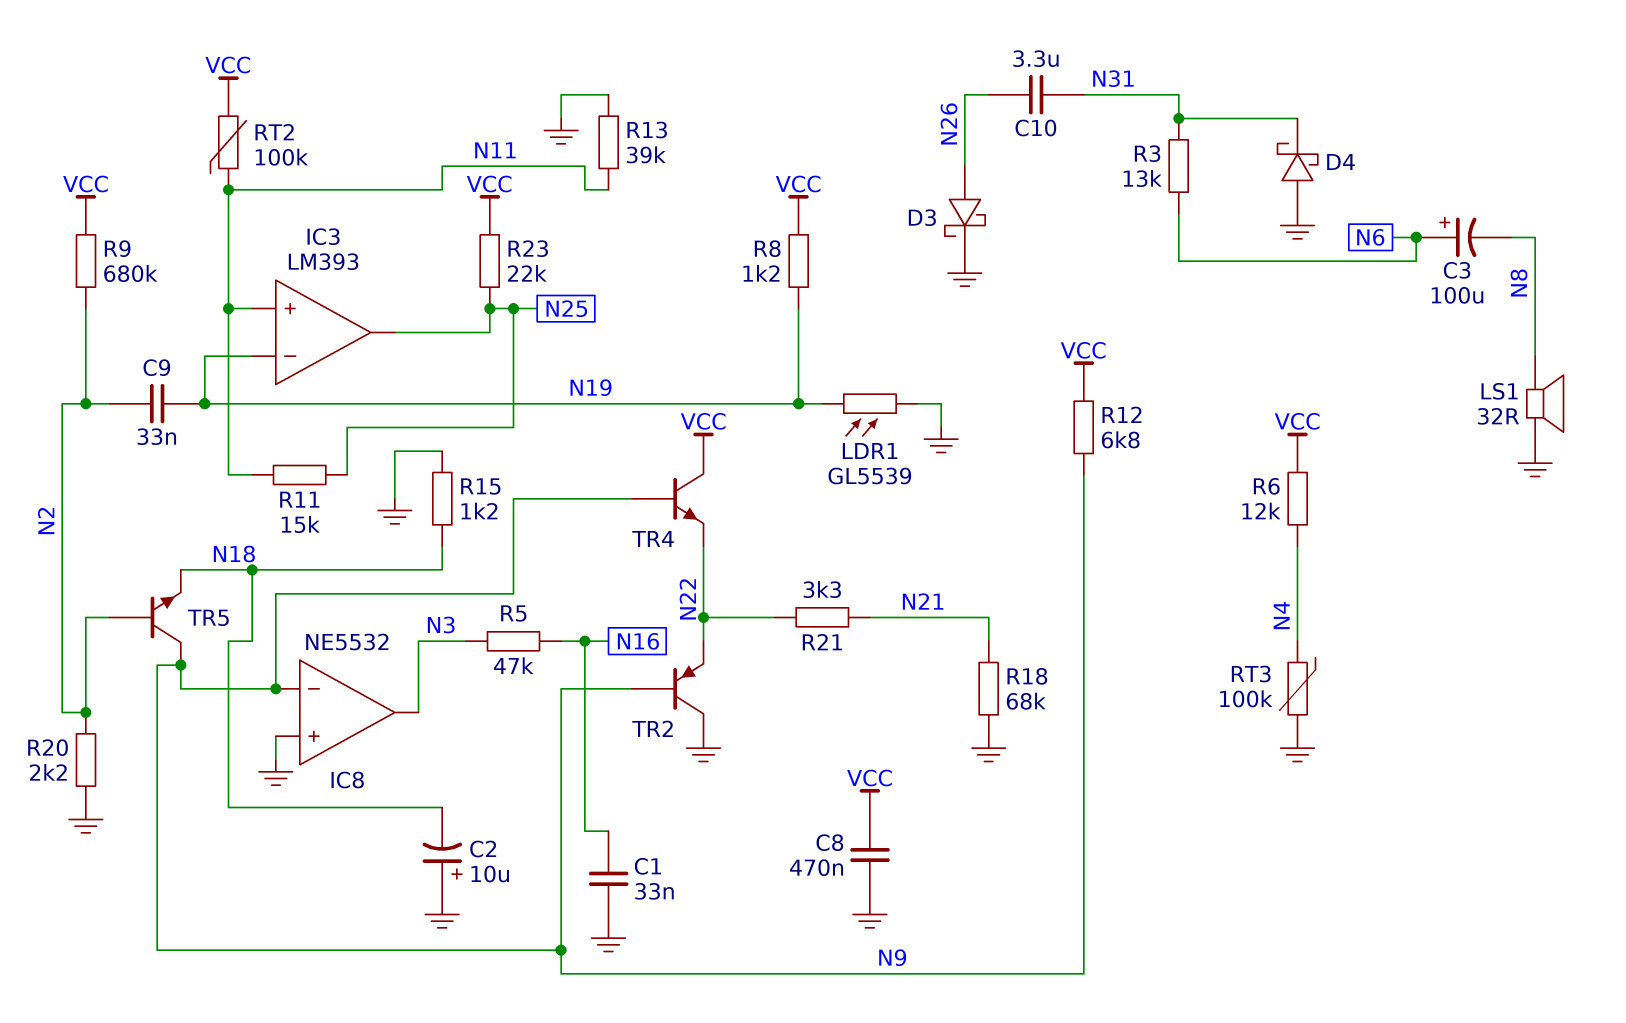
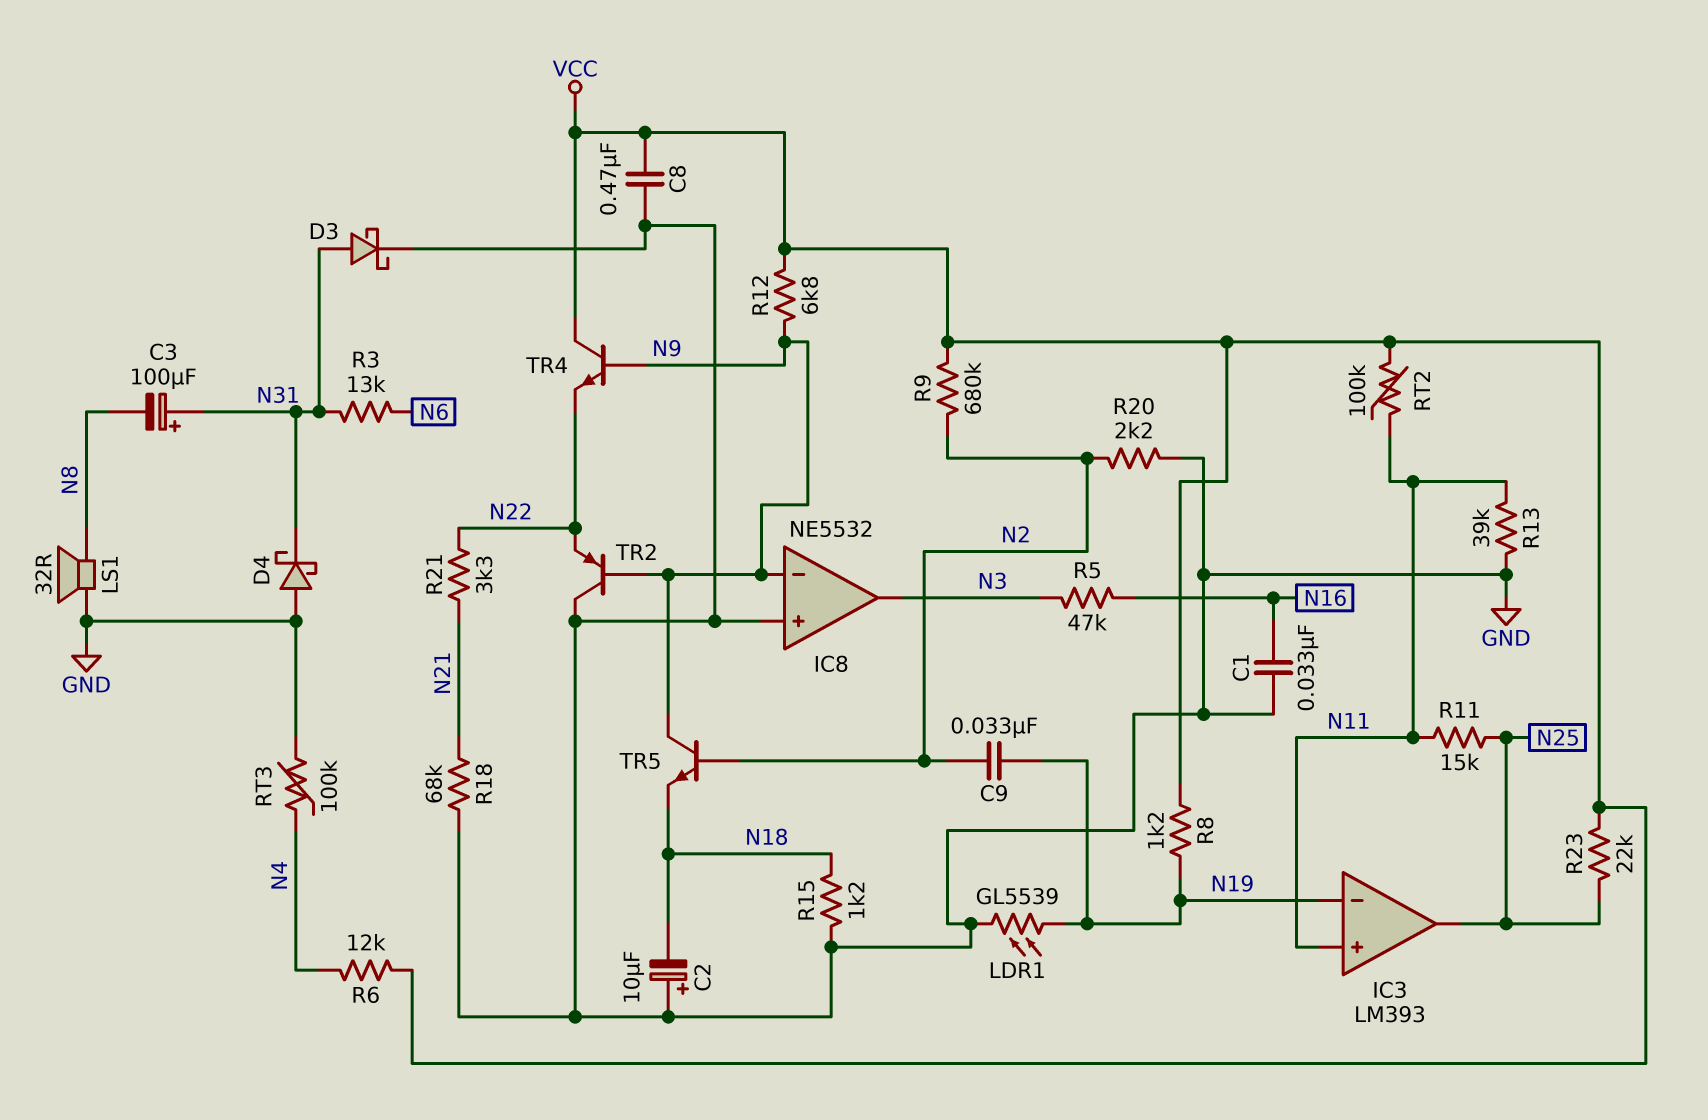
C3: 100uF (plus N6, minus N8) -> 100uF (plus N31, minus N8)
C10: 3.3uF (N26, N31) -> none
D3: schottky (A N26, K GND) -> schottky (A N31, K GND)

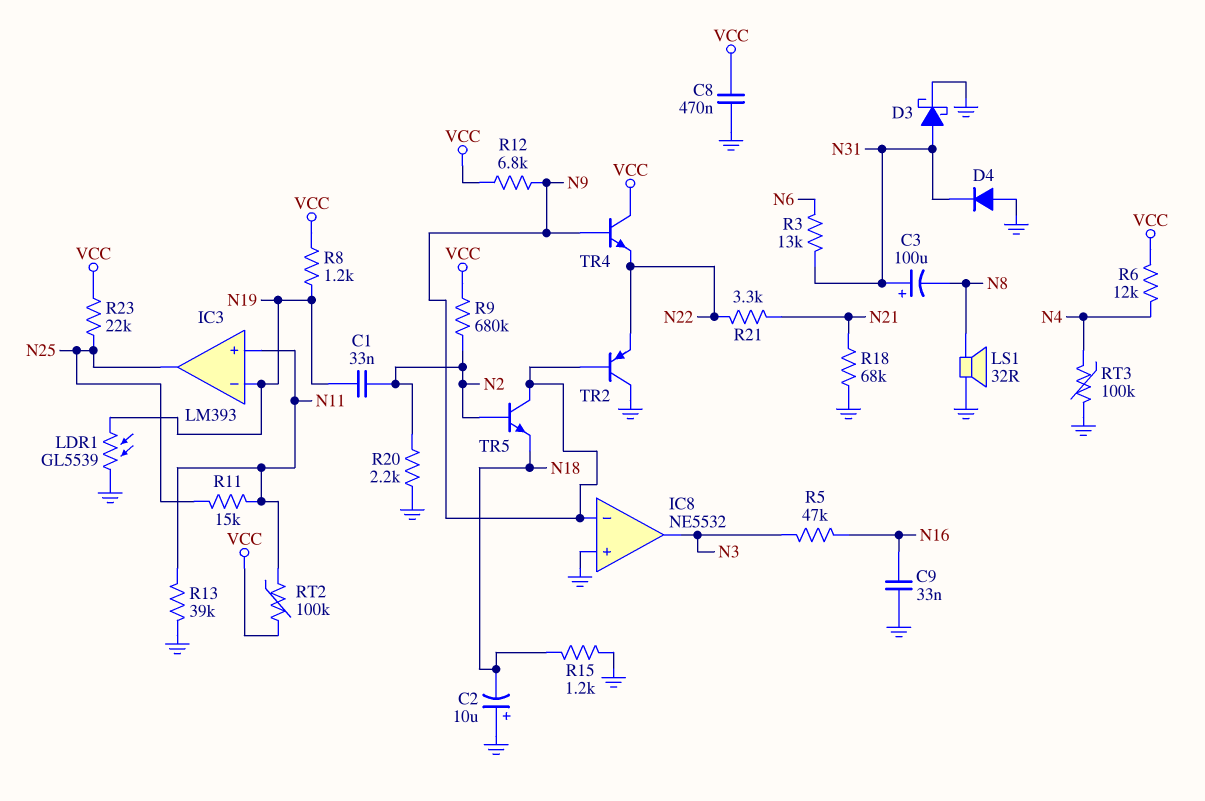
C1: 33nF (GND, N16) -> 33nF (N2, N19)
C9: 33nF (N2, N19) -> 33nF (GND, N16)
D4: schottky (A GND, K N31) -> diode (A GND, K N31)

